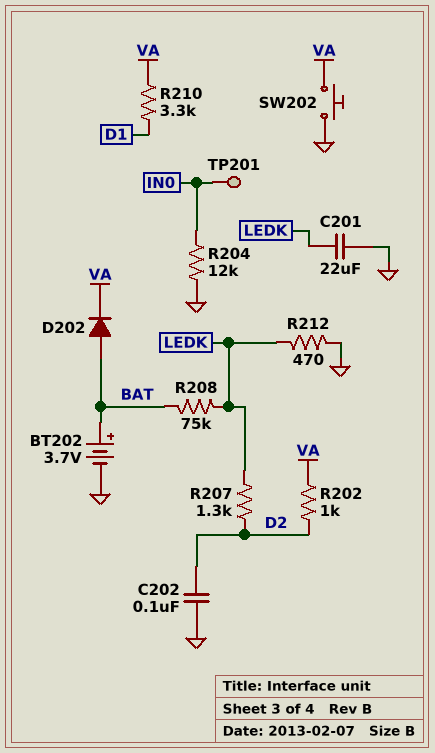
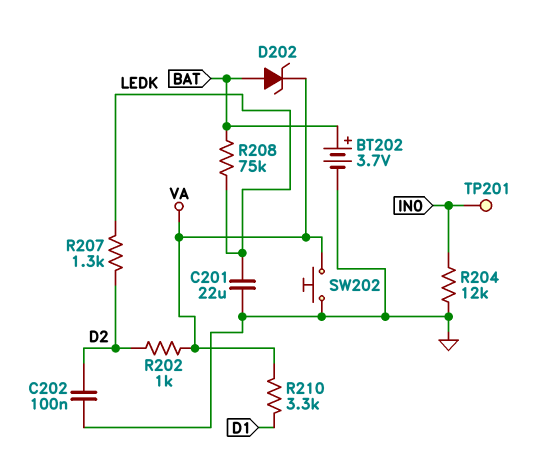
D202: diode (A BAT, K VA) -> zener (A BAT, K VA)
R212: 470 (GND, LEDK) -> none

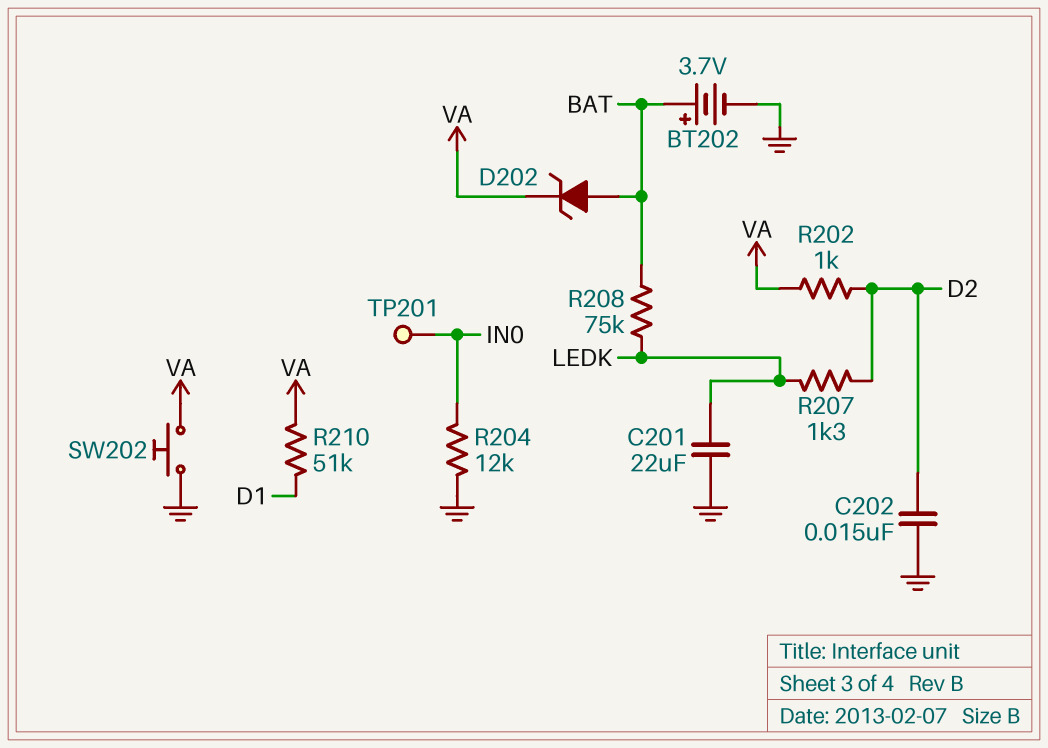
C202: 100nF (D2, GND) -> 15nF (D2, GND)
R210: 3.3k (D1, VA) -> 51k (D1, VA)

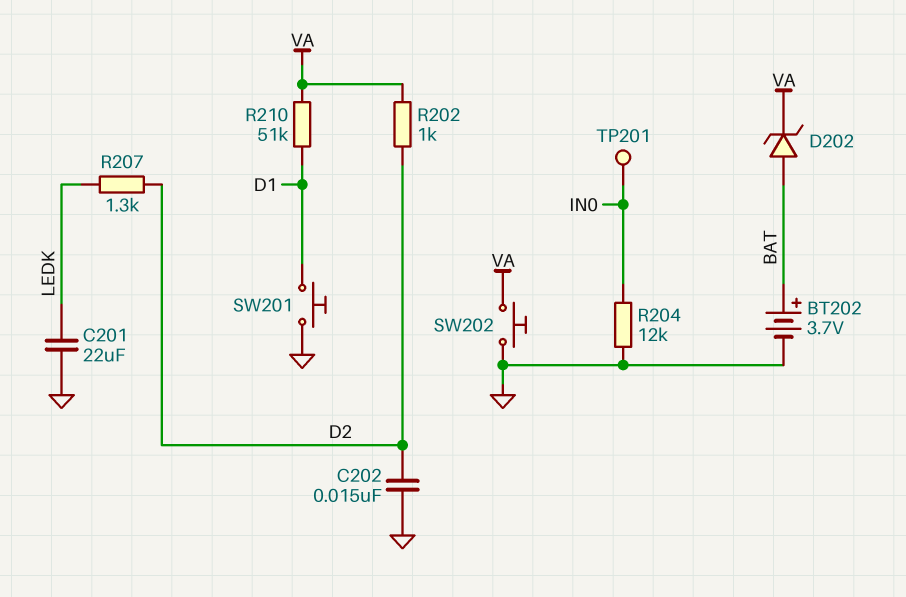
R208: 75k (BAT, LEDK) -> none
SW201: none -> button (D1, GND)

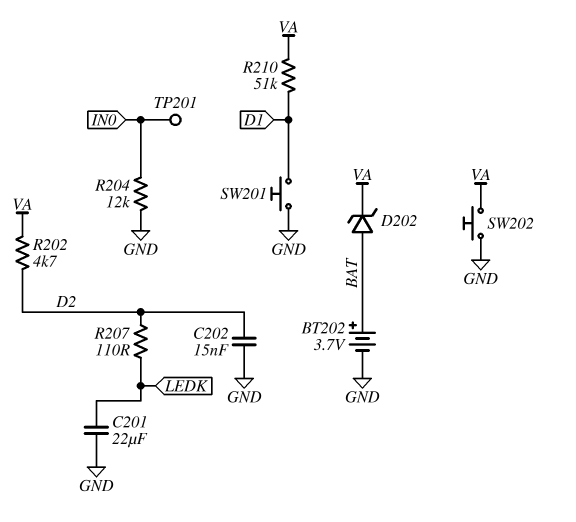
R202: 1k (D2, VA) -> 4.7k (D2, VA)
R207: 1.3k (D2, LEDK) -> 110 (D2, LEDK)

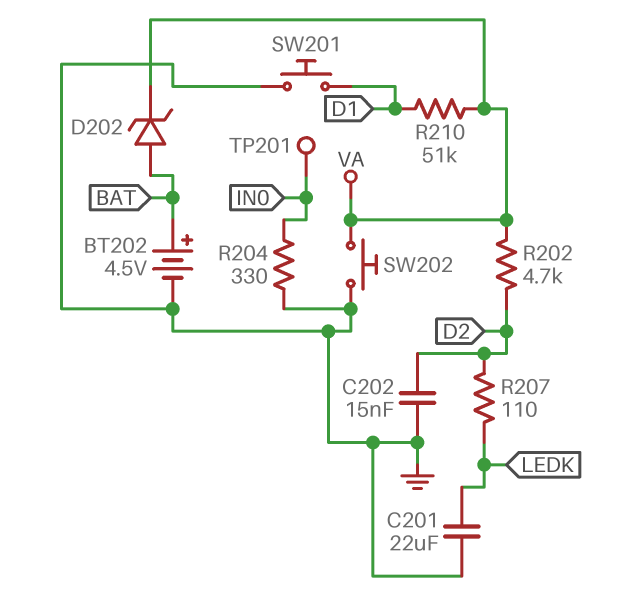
BT202: 3.7V (plus BAT, minus GND) -> 4.5V (plus BAT, minus GND)
R204: 12k (GND, IN0) -> 330 (GND, IN0)

